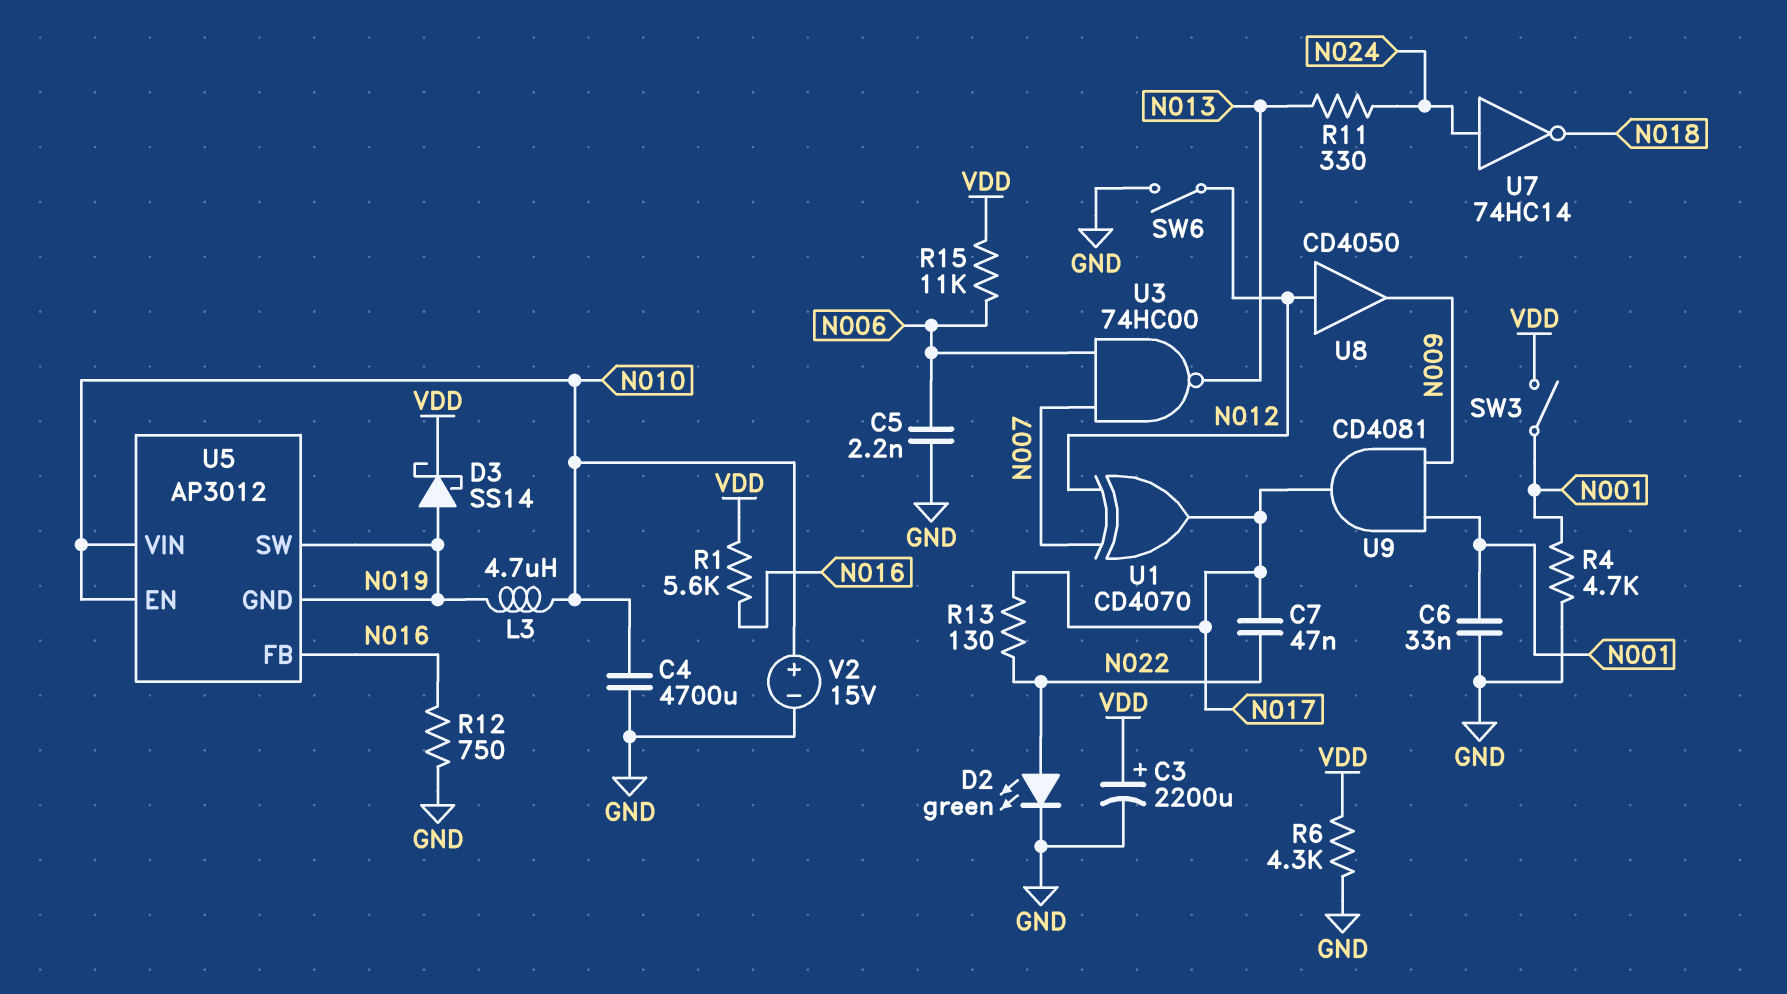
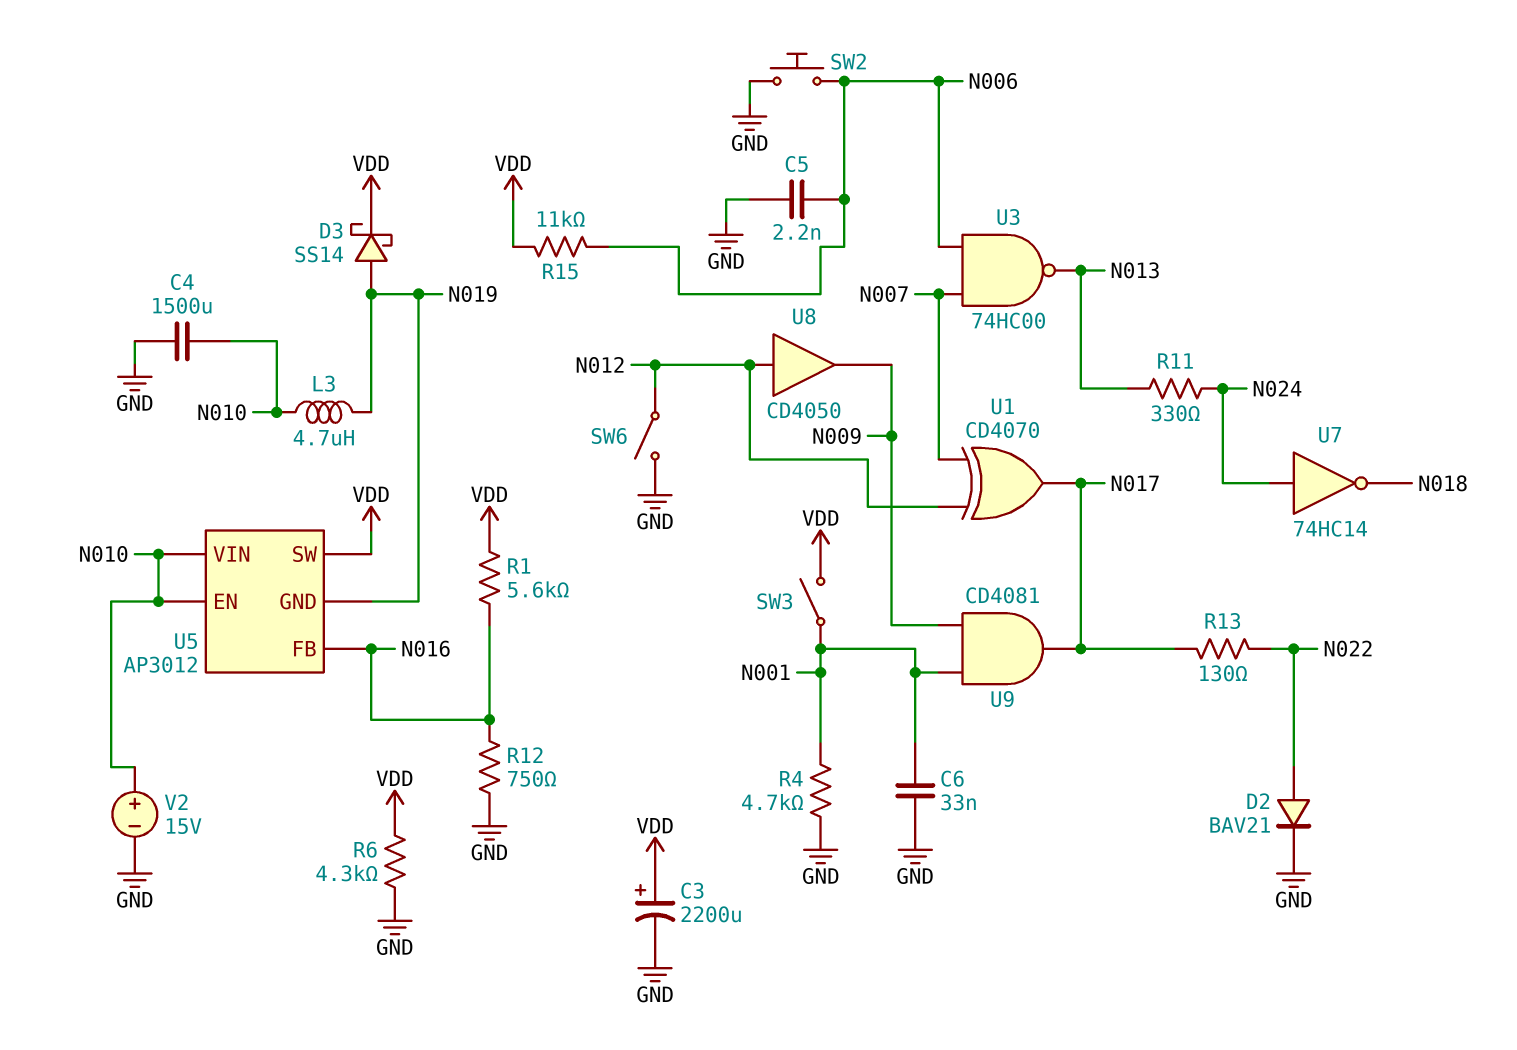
C4: 4700uF (GND, N010) -> 1500uF (GND, N010)
C7: 47nF (N017, N022) -> none
D2: LED green (A N022, K GND) -> diode BAV21 (A N022, K GND)
SW2: none -> button (GND, N006)
U5 pin SW: N019 -> VDD

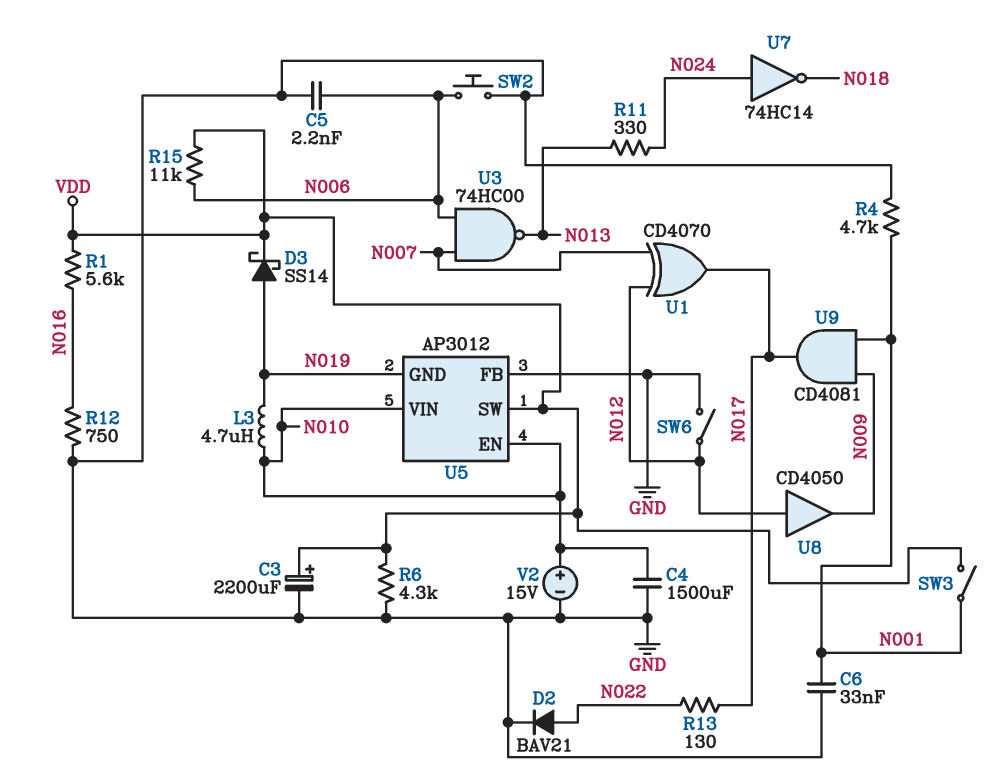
U5 pin FB: N016 -> GND

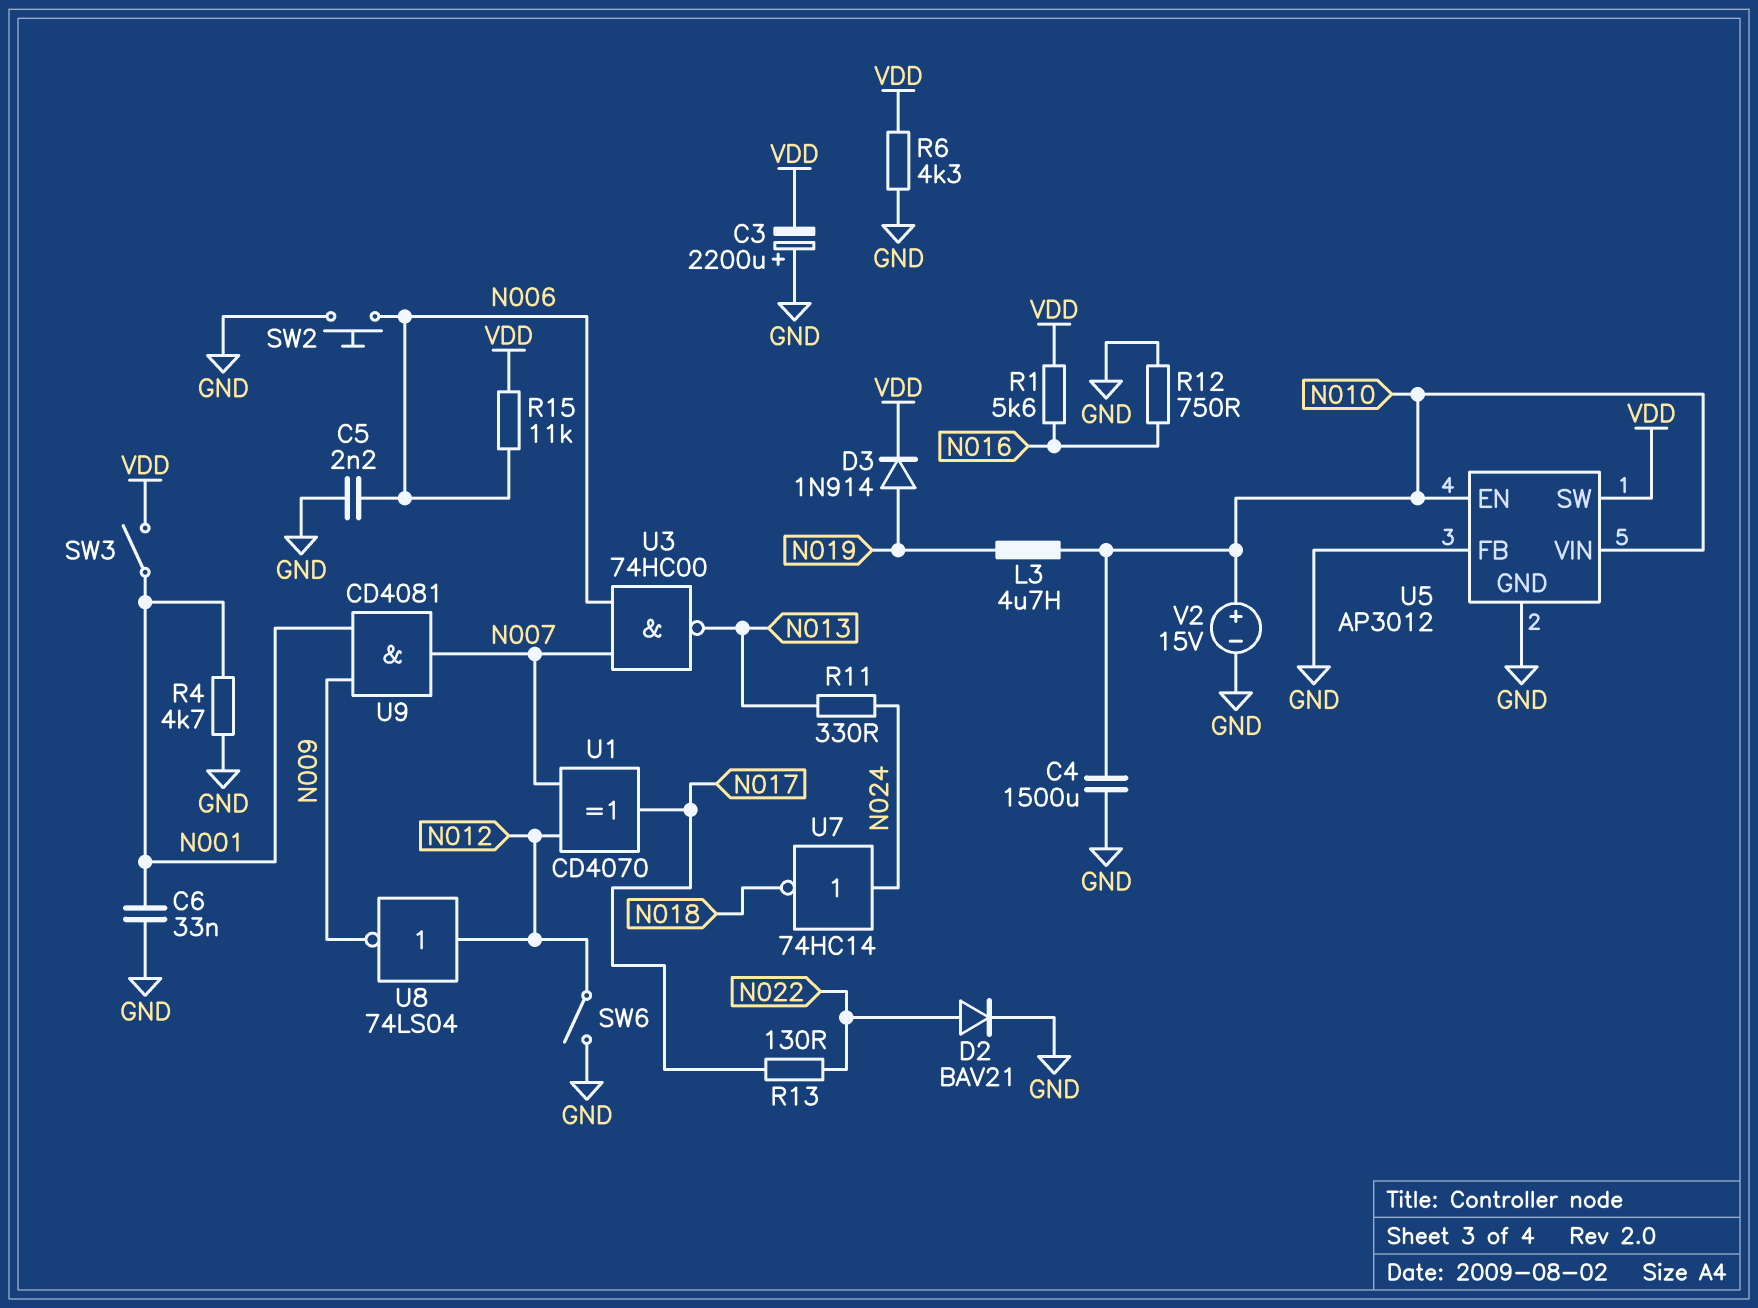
C3: 2200uF (plus VDD, minus GND) -> 2200uF (plus GND, minus VDD)
D3: schottky SS14 (A N019, K VDD) -> diode 1N914 (A N019, K VDD)
U5 pin GND: N019 -> GND
U8: buffer CD4050 (in N012, out N009) -> NOT 74LS04 (in N012, out N009)
U9: AND CD4081 (in N001, in N009, out N017) -> AND CD4081 (in N001, in N009, out N007)

